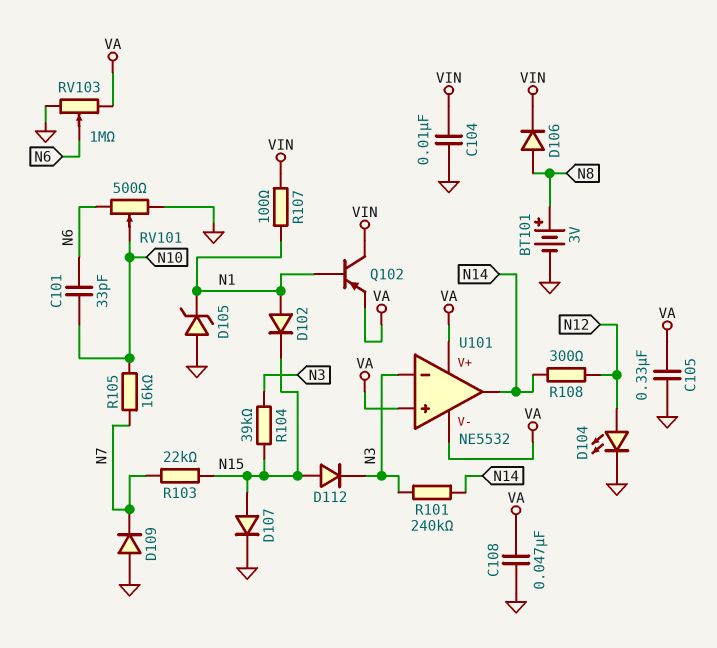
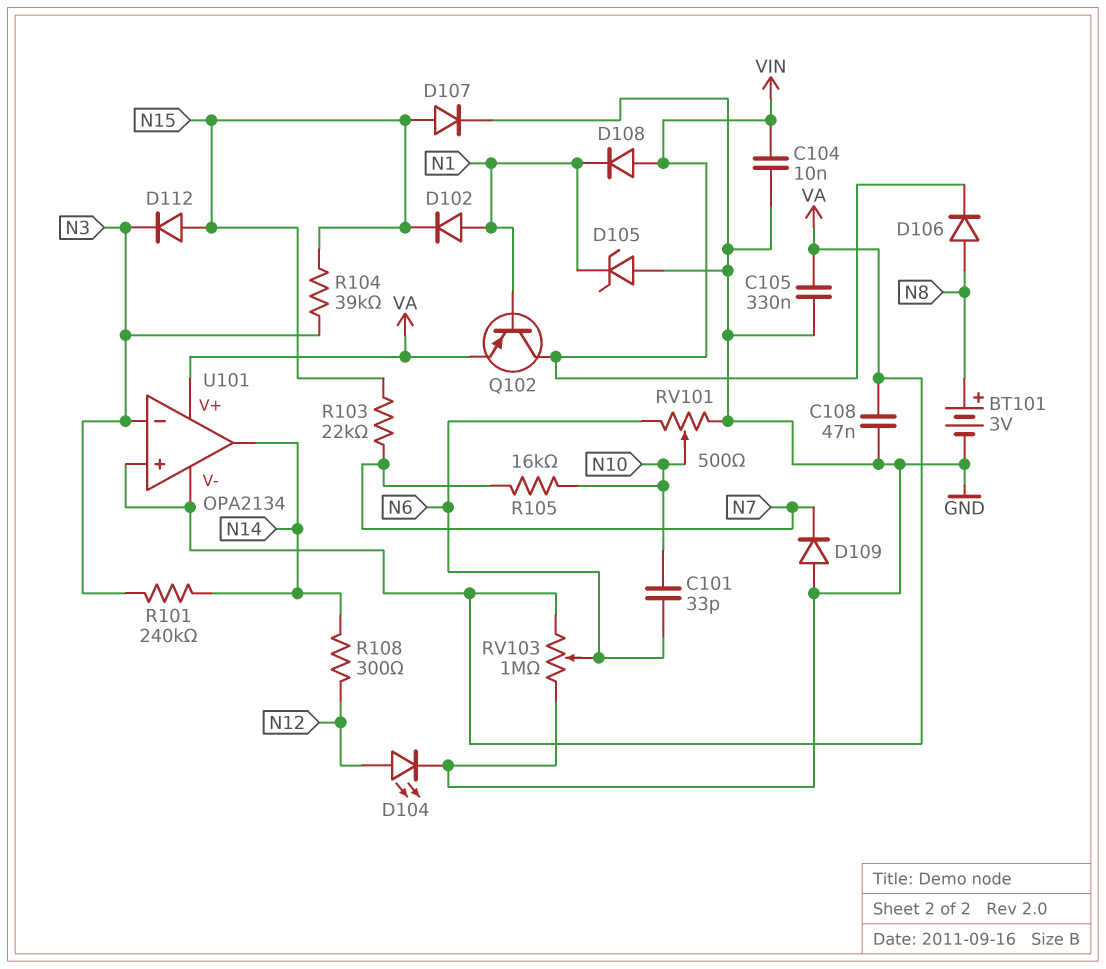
D108: none -> diode (A VIN, K N1)
R107: 100 (N1, VIN) -> none
U101: NE5532 -> OPA2134

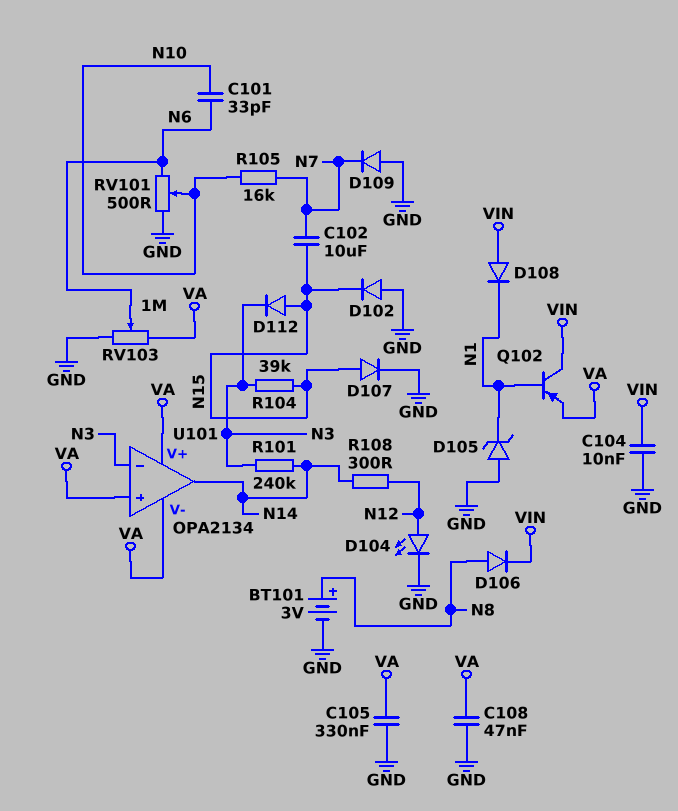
C102: none -> 10uF (N7, N15)
D102: diode (A N1, K N15) -> diode (A GND, K N15)
R103: 22k (N7, N15) -> none

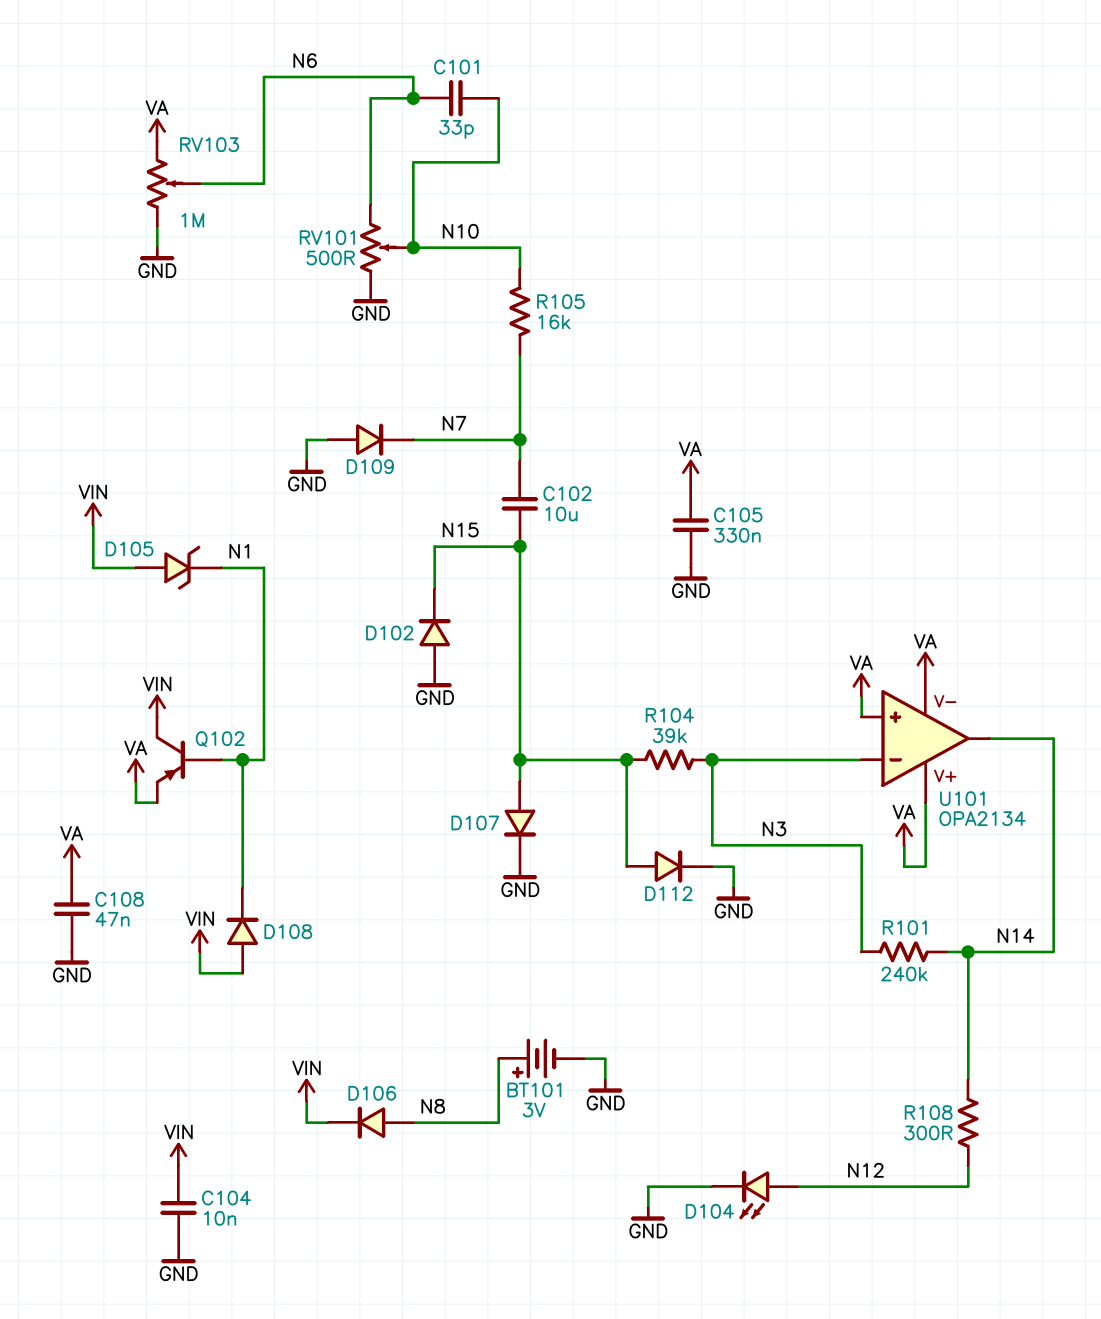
D105: zener (A GND, K N1) -> zener (A VIN, K N1)
D112: diode (A N15, K N3) -> diode (A N15, K GND)

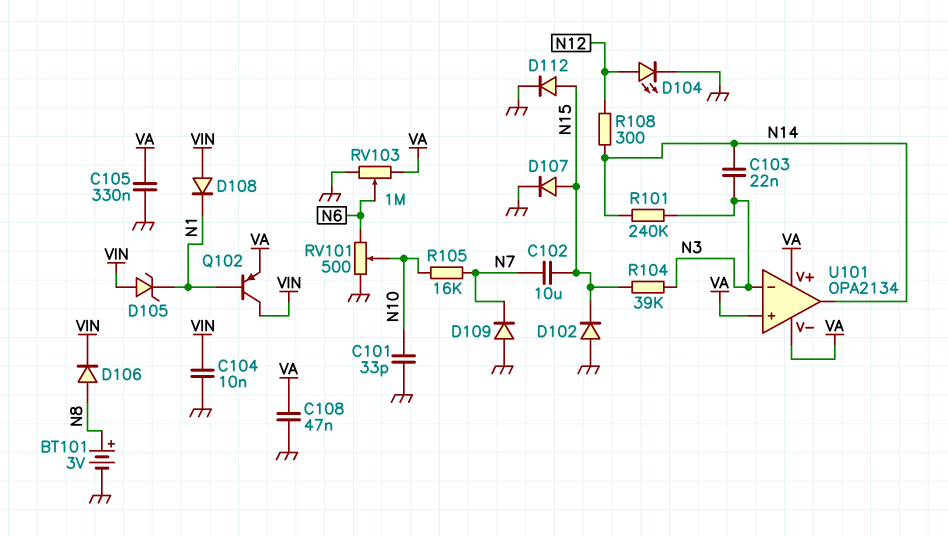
C101: 33pF (N6, N10) -> 33pF (GND, N10)
C103: none -> 22nF (N3, N14)

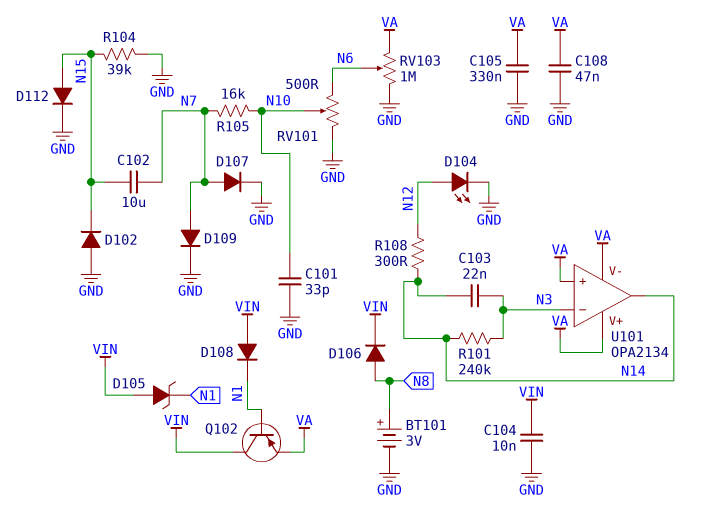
D107: diode (A N15, K GND) -> diode (A N7, K GND)
D109: diode (A GND, K N7) -> diode (A N7, K GND)
R104: 39k (N3, N15) -> 39k (GND, N15)

